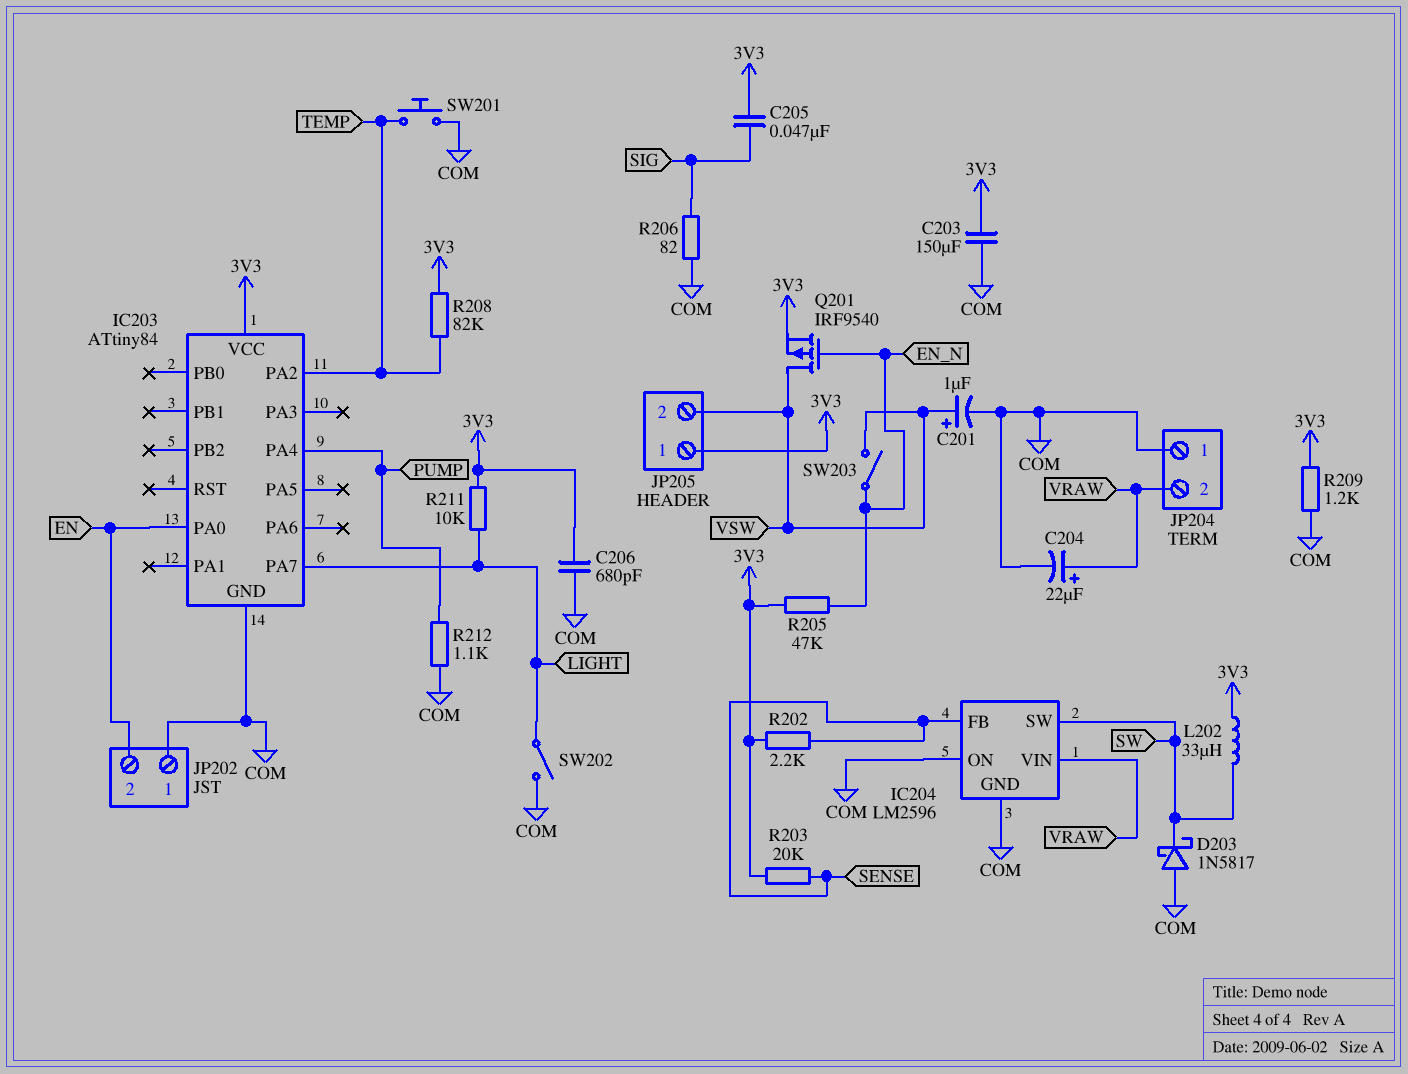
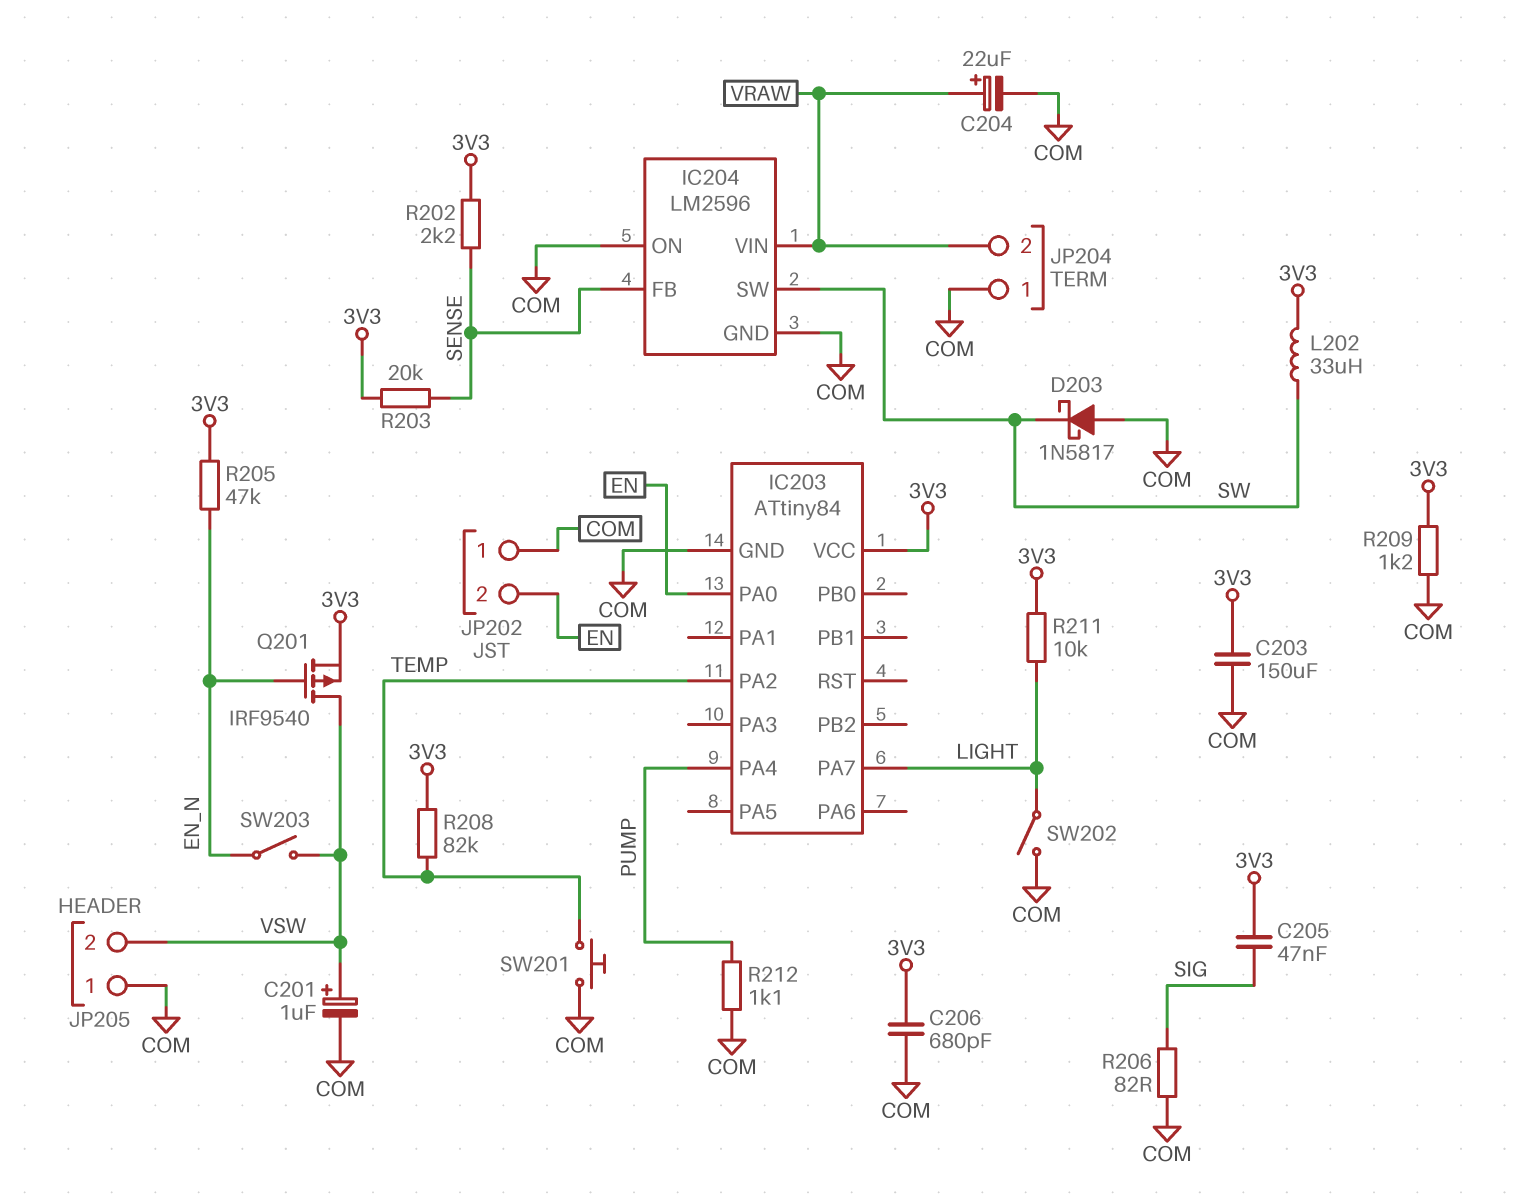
JP205 pin 1: 3V3 -> COM

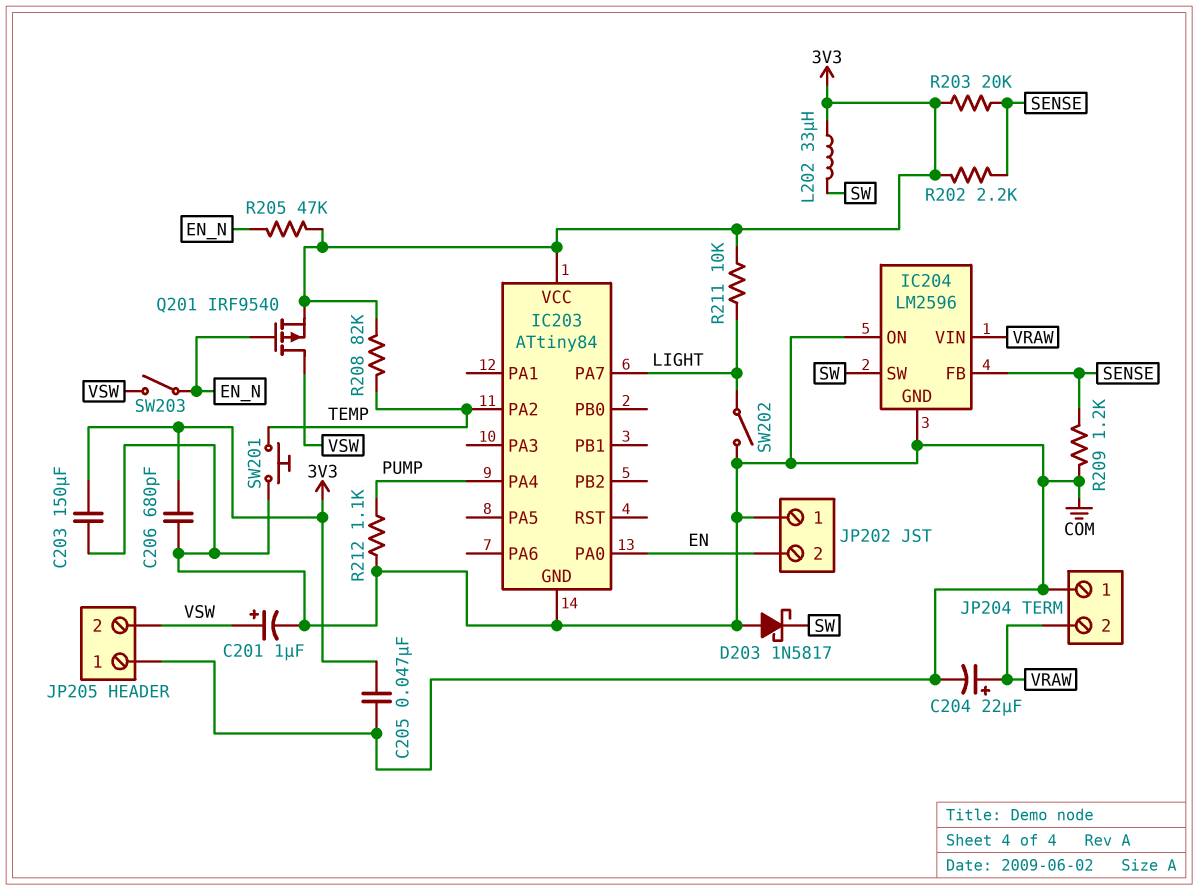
C205: 47nF (3V3, SIG) -> 47nF (3V3, COM)
R206: 82 (COM, SIG) -> none
R209: 1.2k (3V3, COM) -> 1.2k (COM, SENSE)

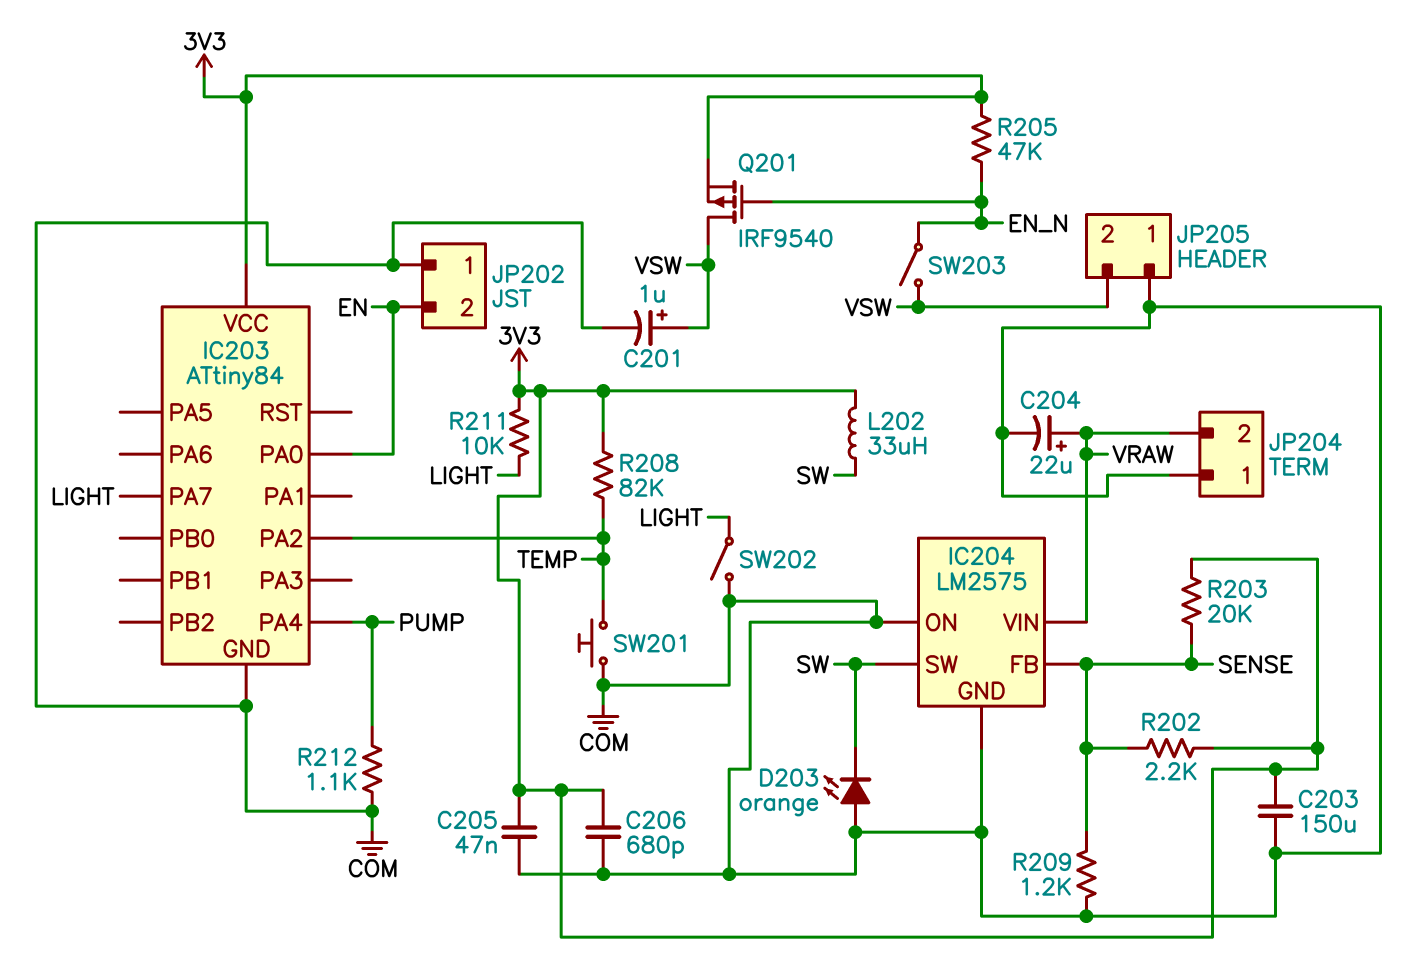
D203: schottky 1N5817 (A COM, K SW) -> LED orange (A COM, K SW)
IC204: LM2596 -> LM2575

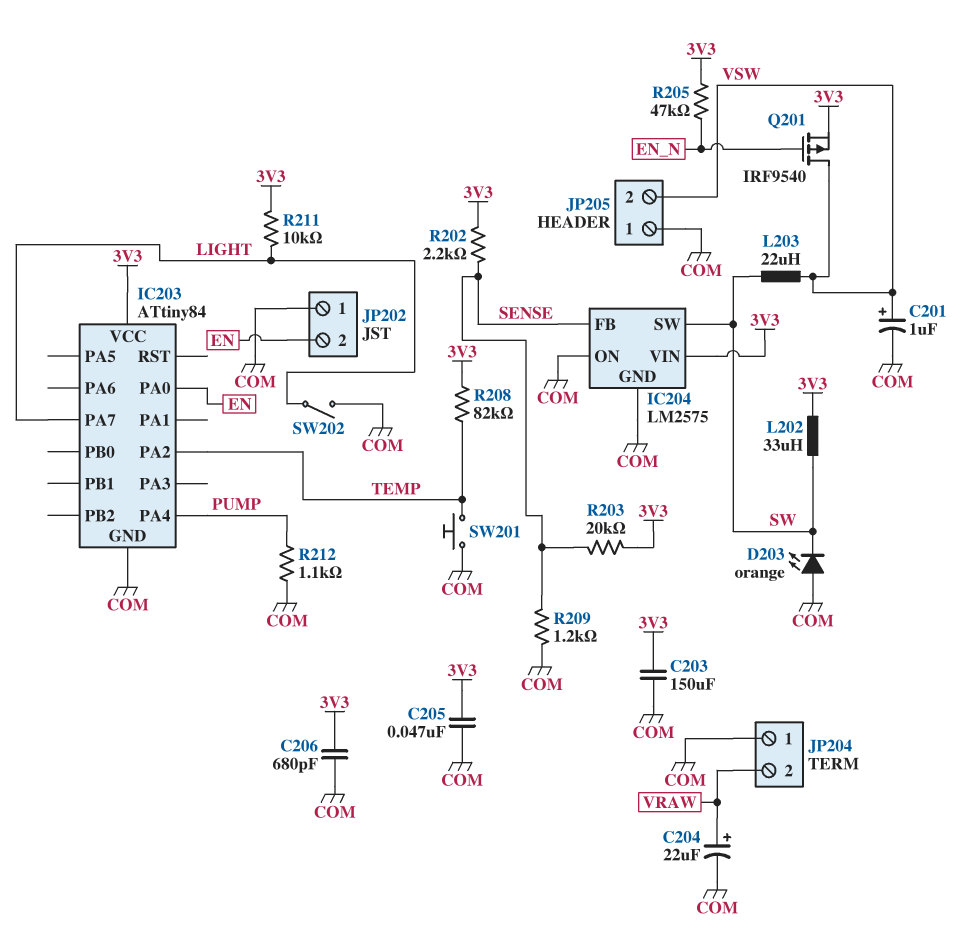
IC204 pin VIN: VRAW -> 3V3
L203: none -> 22uH (SW, VSW)
SW203: switch (EN_N, VSW) -> none

